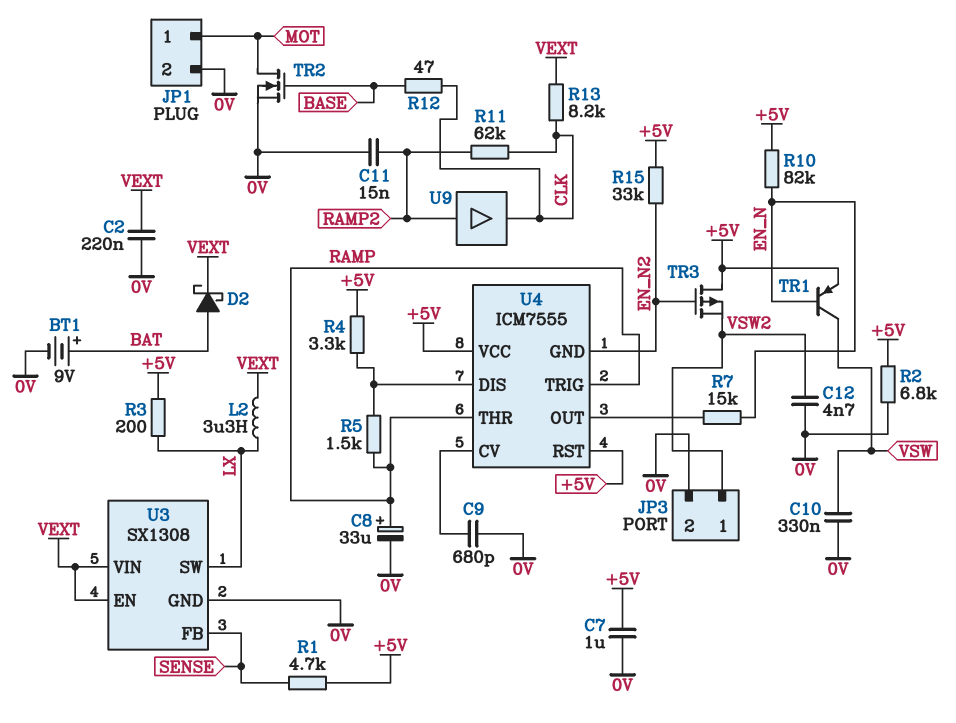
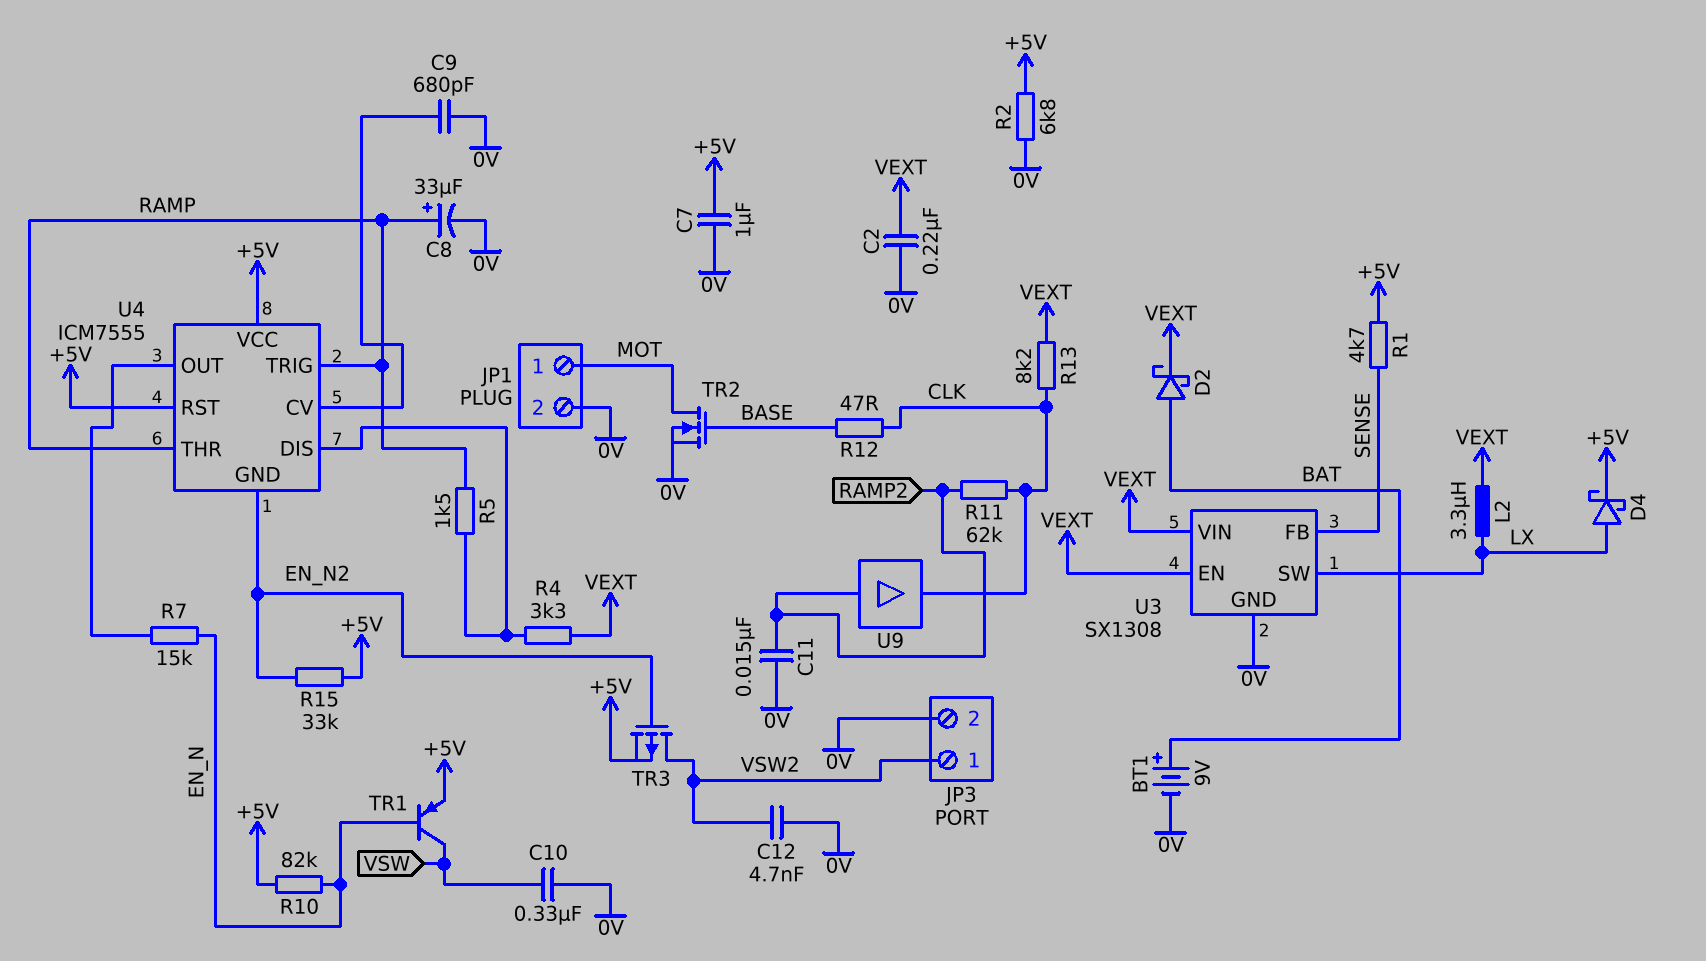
D4: none -> schottky (A LX, K +5V)
R3: 200 (+5V, LX) -> none
R4: 3.3k (+5V, U4/DIS) -> 3.3k (U4/DIS, VEXT)
TR3: PMOS (G EN_N2, D +5V, S VSW2) -> PMOS (G EN_N2, D VSW2, S +5V)

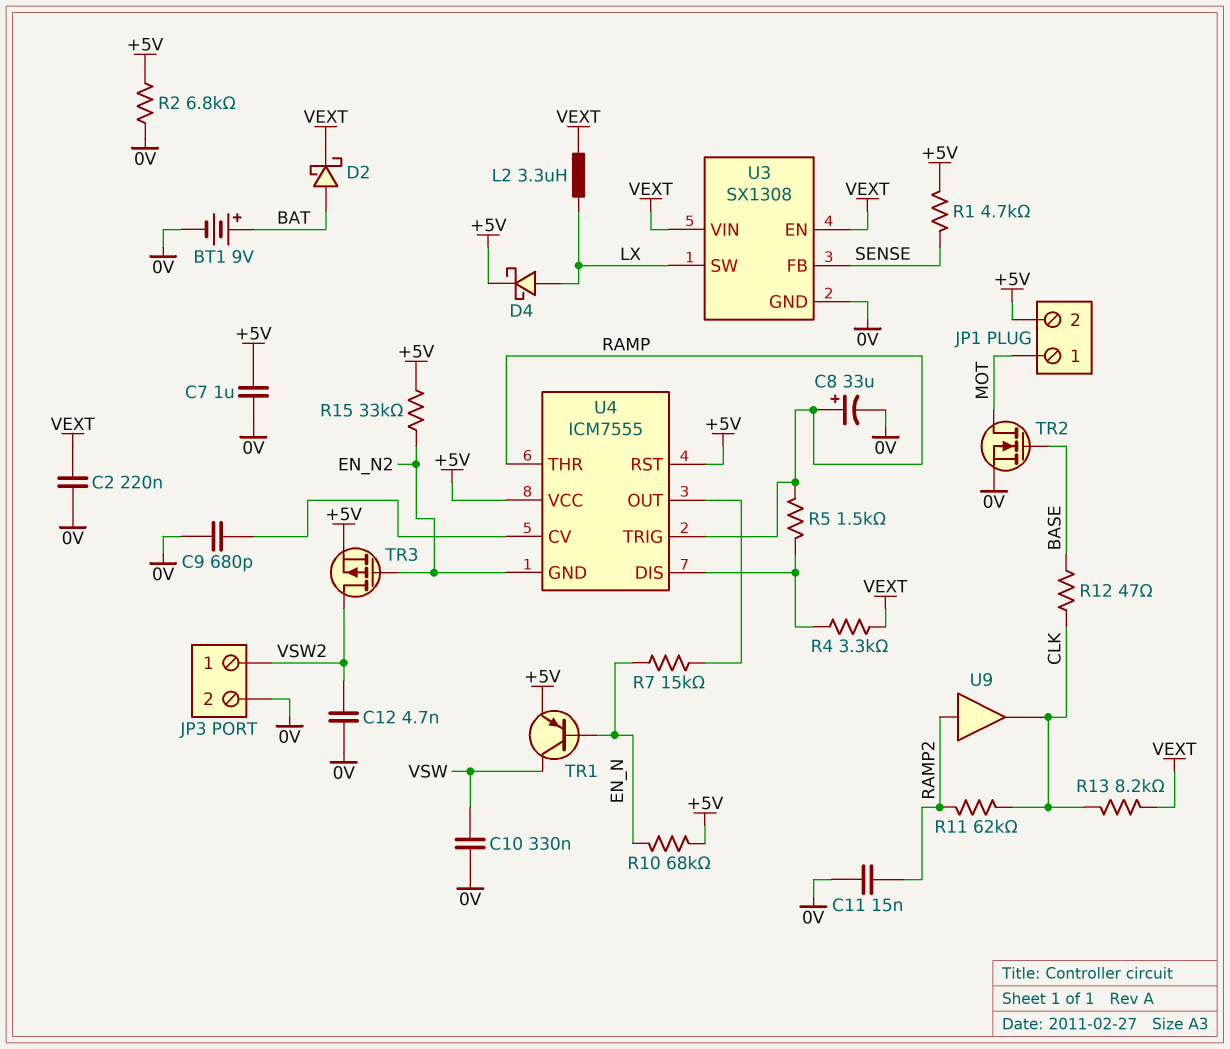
JP1 pin 2: 0V -> +5V
R10: 82k (+5V, EN_N) -> 68k (+5V, EN_N)

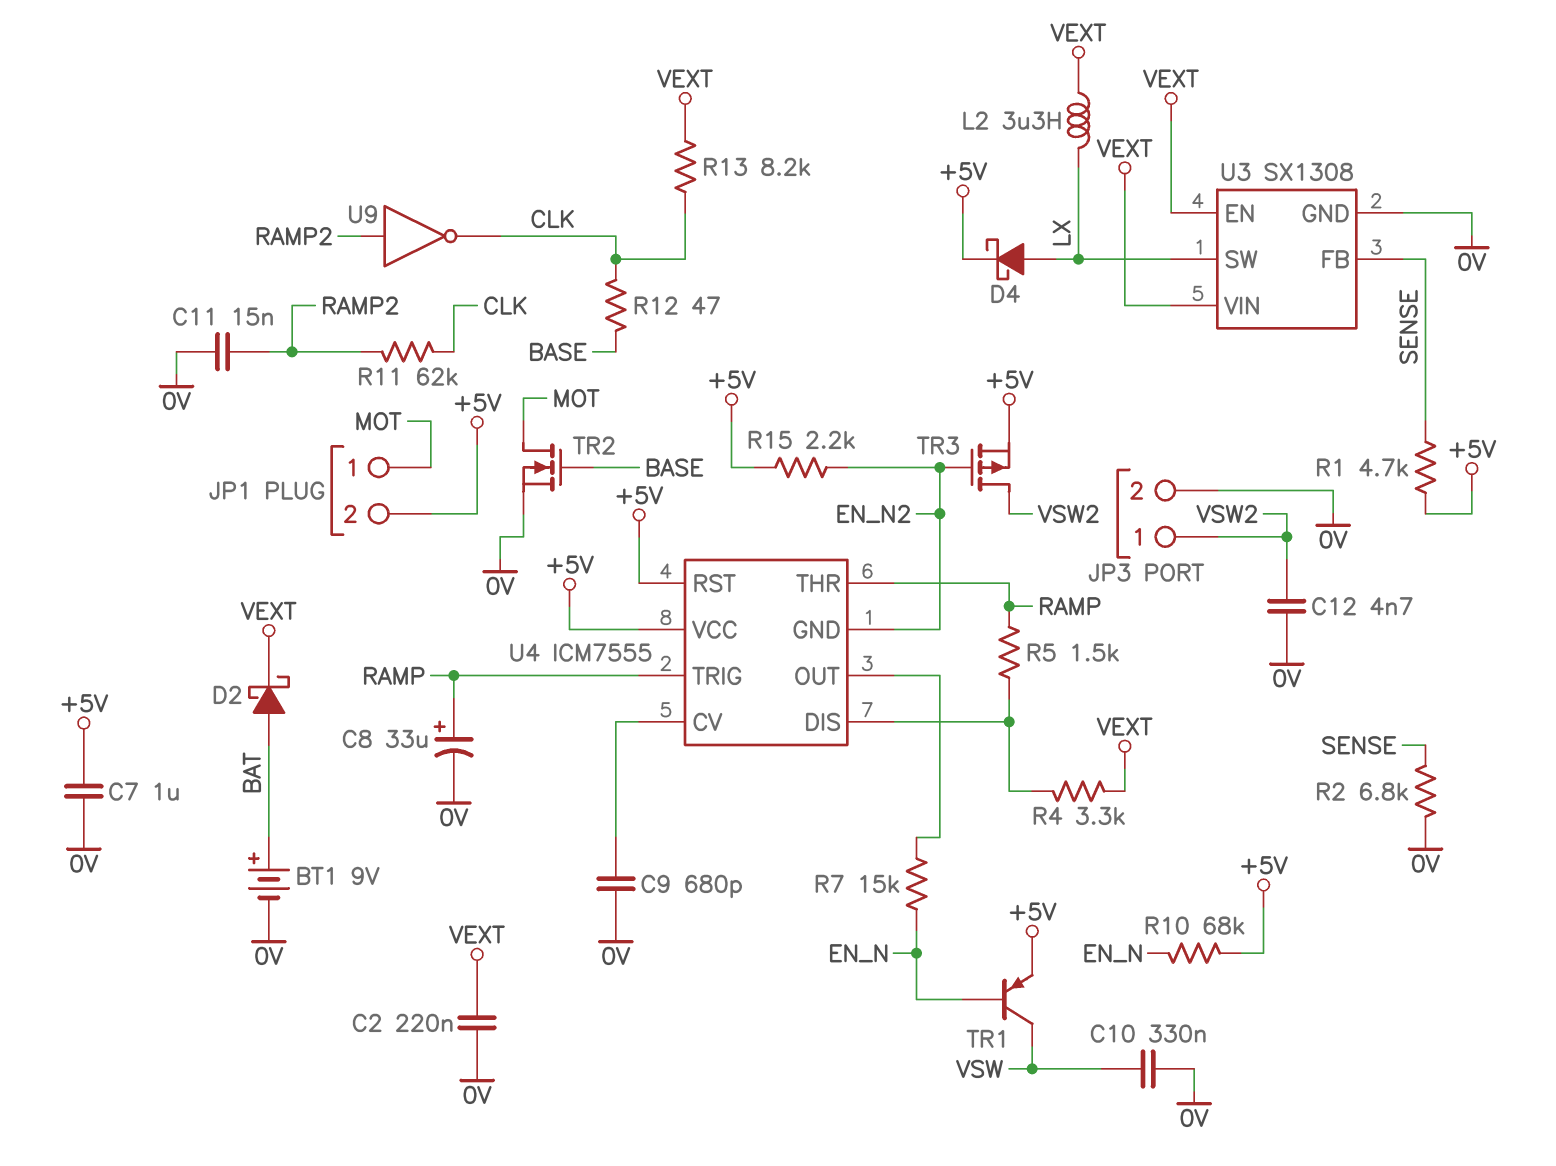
R2: 6.8k (+5V, 0V) -> 6.8k (0V, SENSE)
R15: 33k (+5V, EN_N2) -> 2.2k (+5V, EN_N2)
U9: buffer (in RAMP2, out CLK) -> NOT (in RAMP2, out CLK)

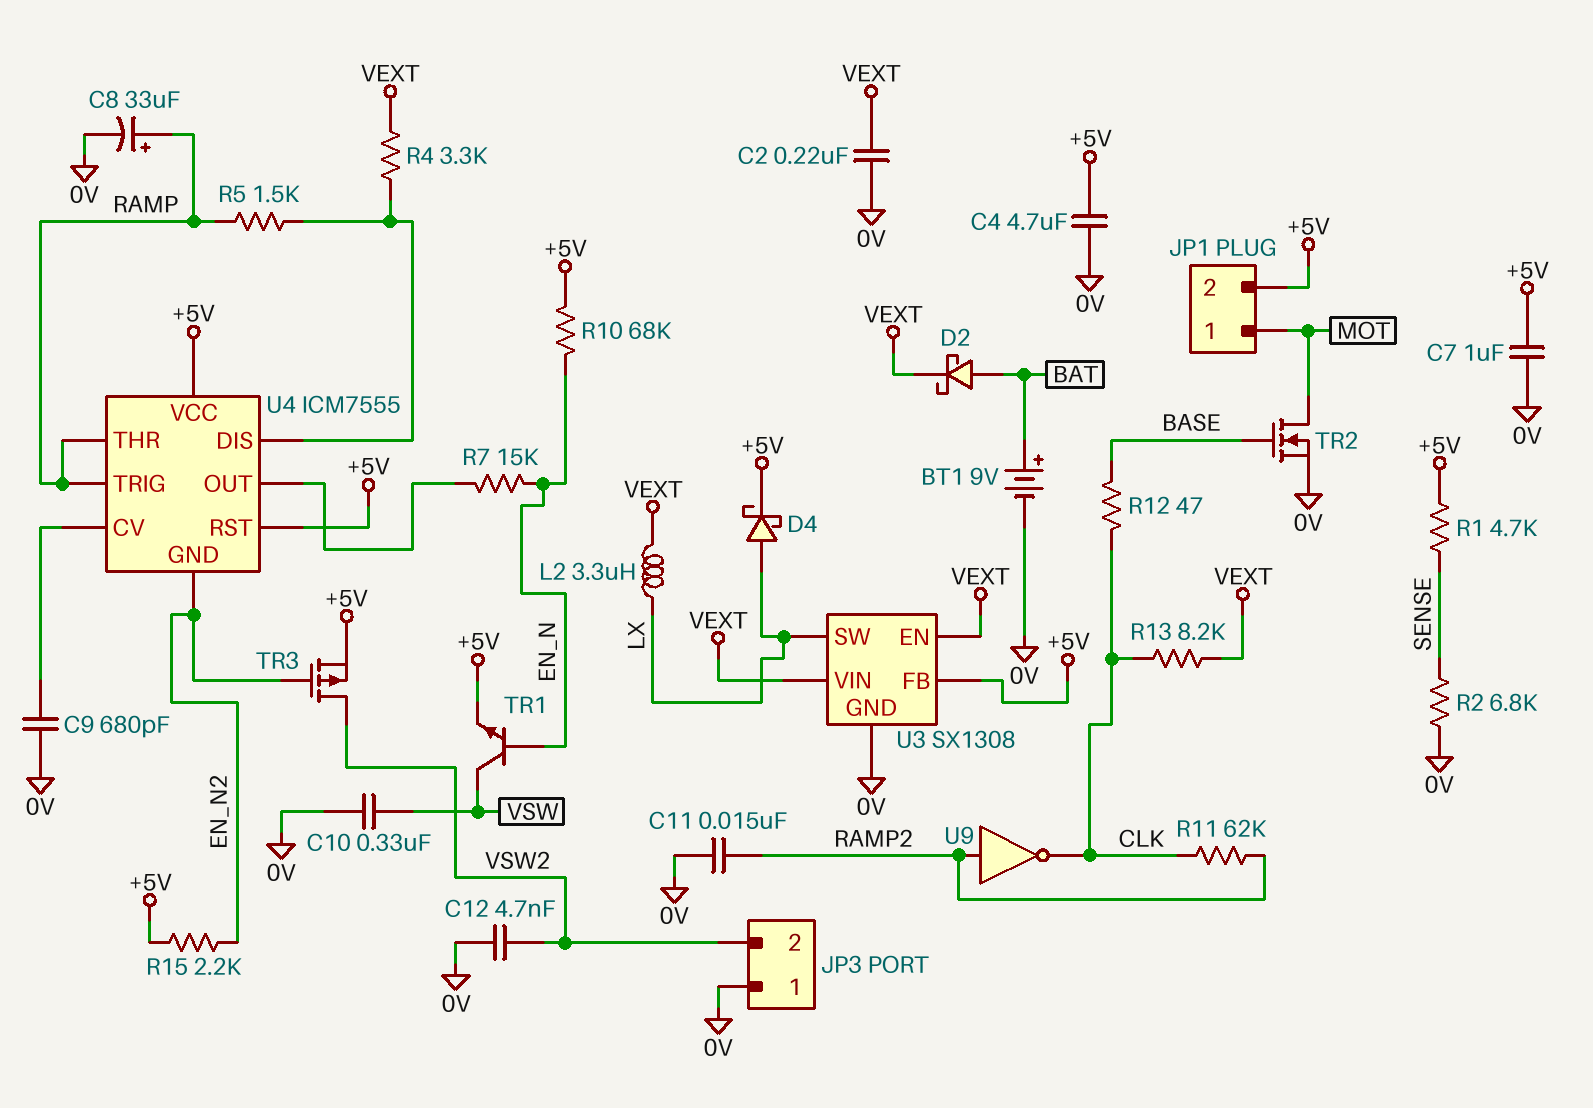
C4: none -> 4.7uF (+5V, 0V)
JP3 pin 1: VSW2 -> 0V
JP3 pin 2: 0V -> VSW2
TR1: PNP (B EN_N, C VSW, E +5V) -> NPN (B EN_N, C VSW, E +5V)
U3 pin FB: SENSE -> +5V

